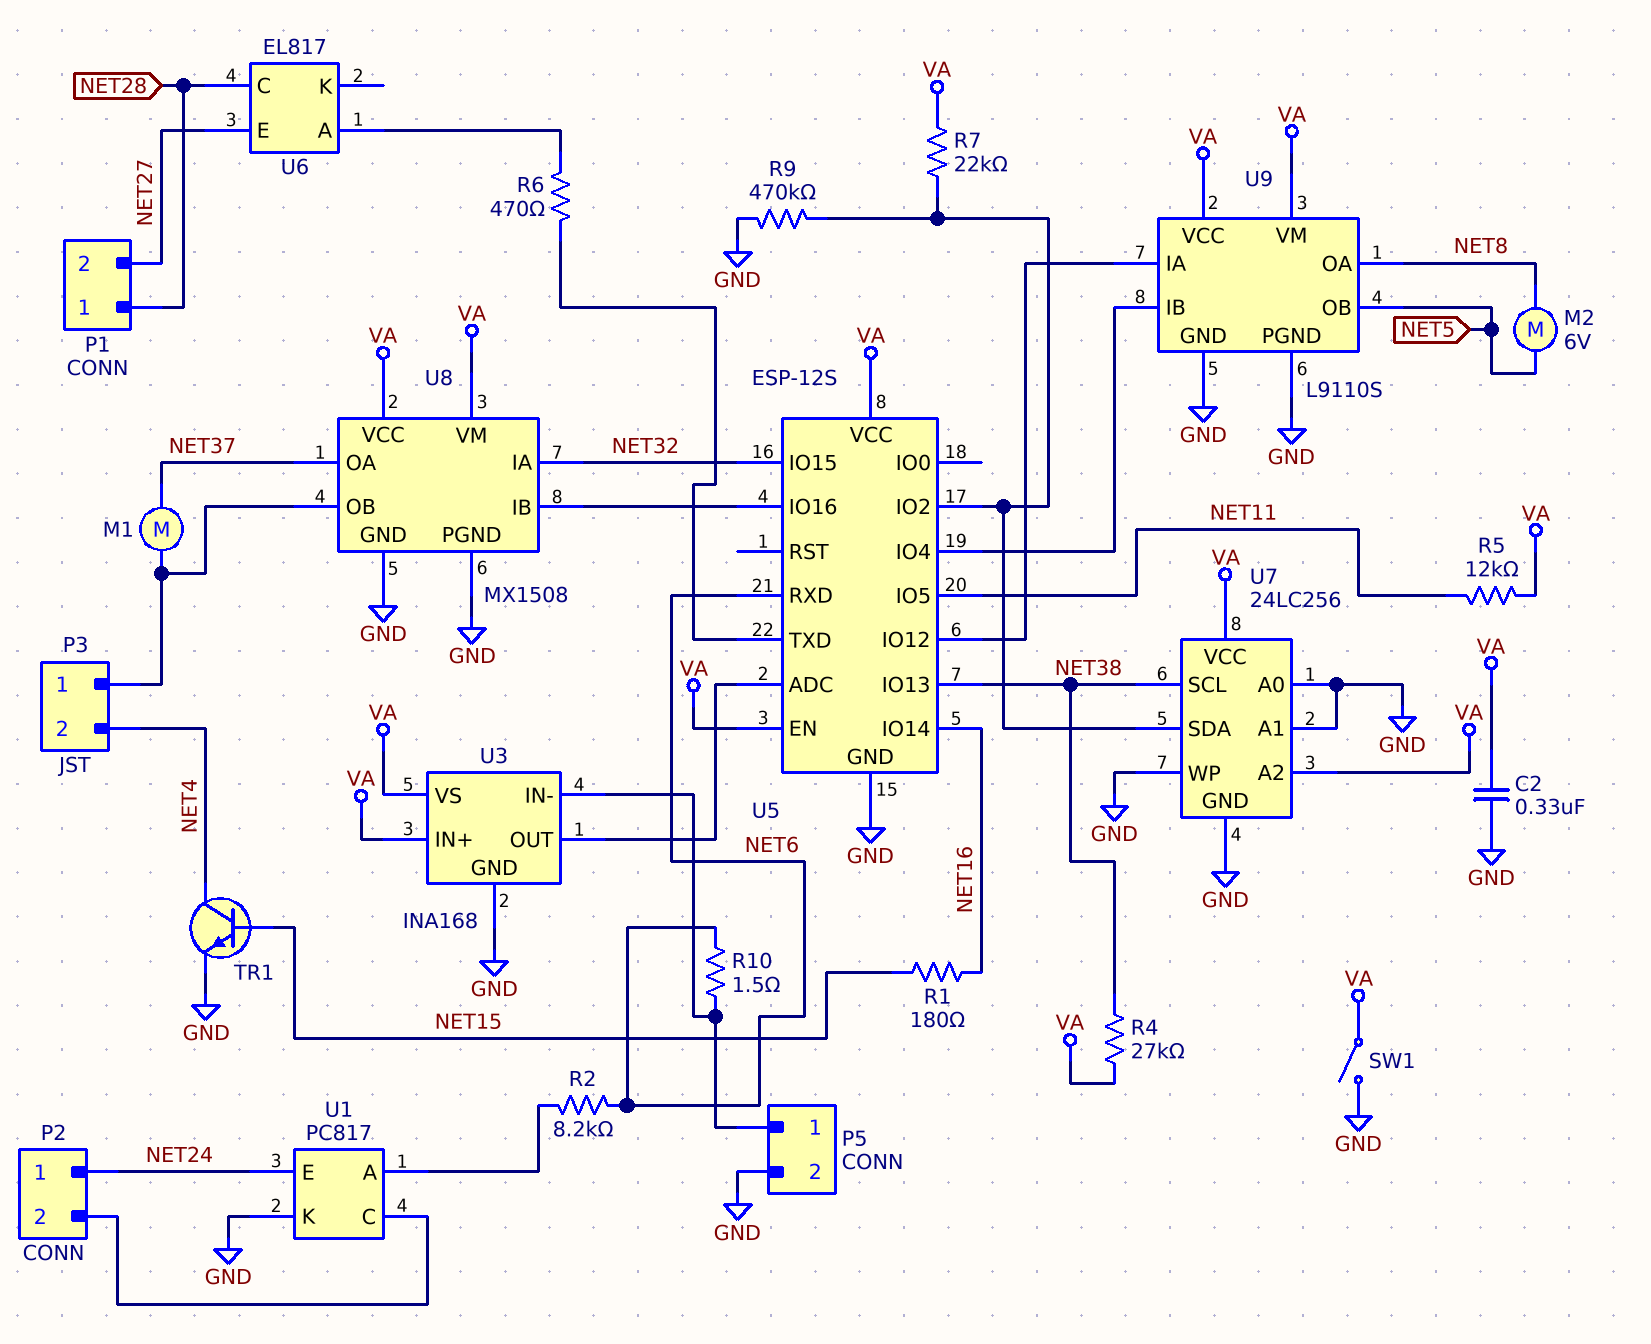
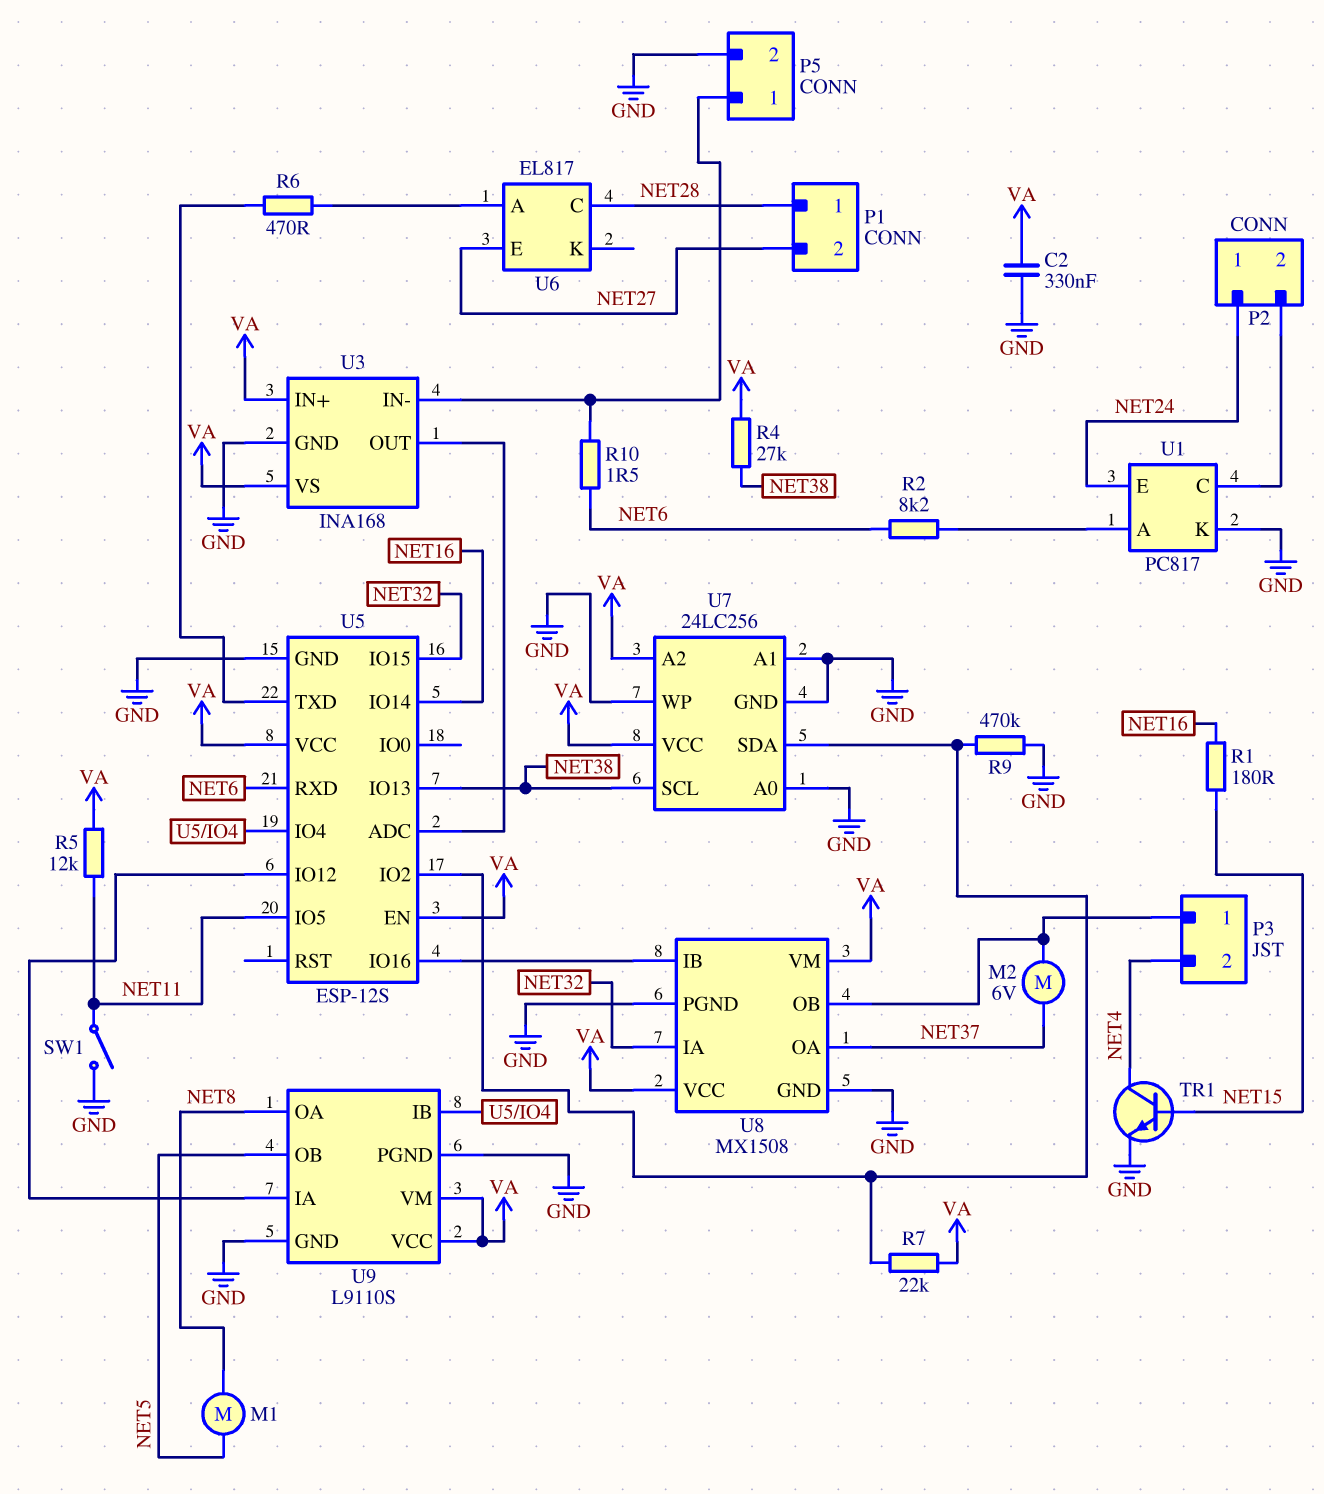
M1: motor (NET37, P3/1) -> motor (NET5, NET8)
M2: motor 6V (NET5, NET8) -> motor 6V (NET37, P3/1)
SW1: switch (GND, VA) -> switch (GND, NET11)

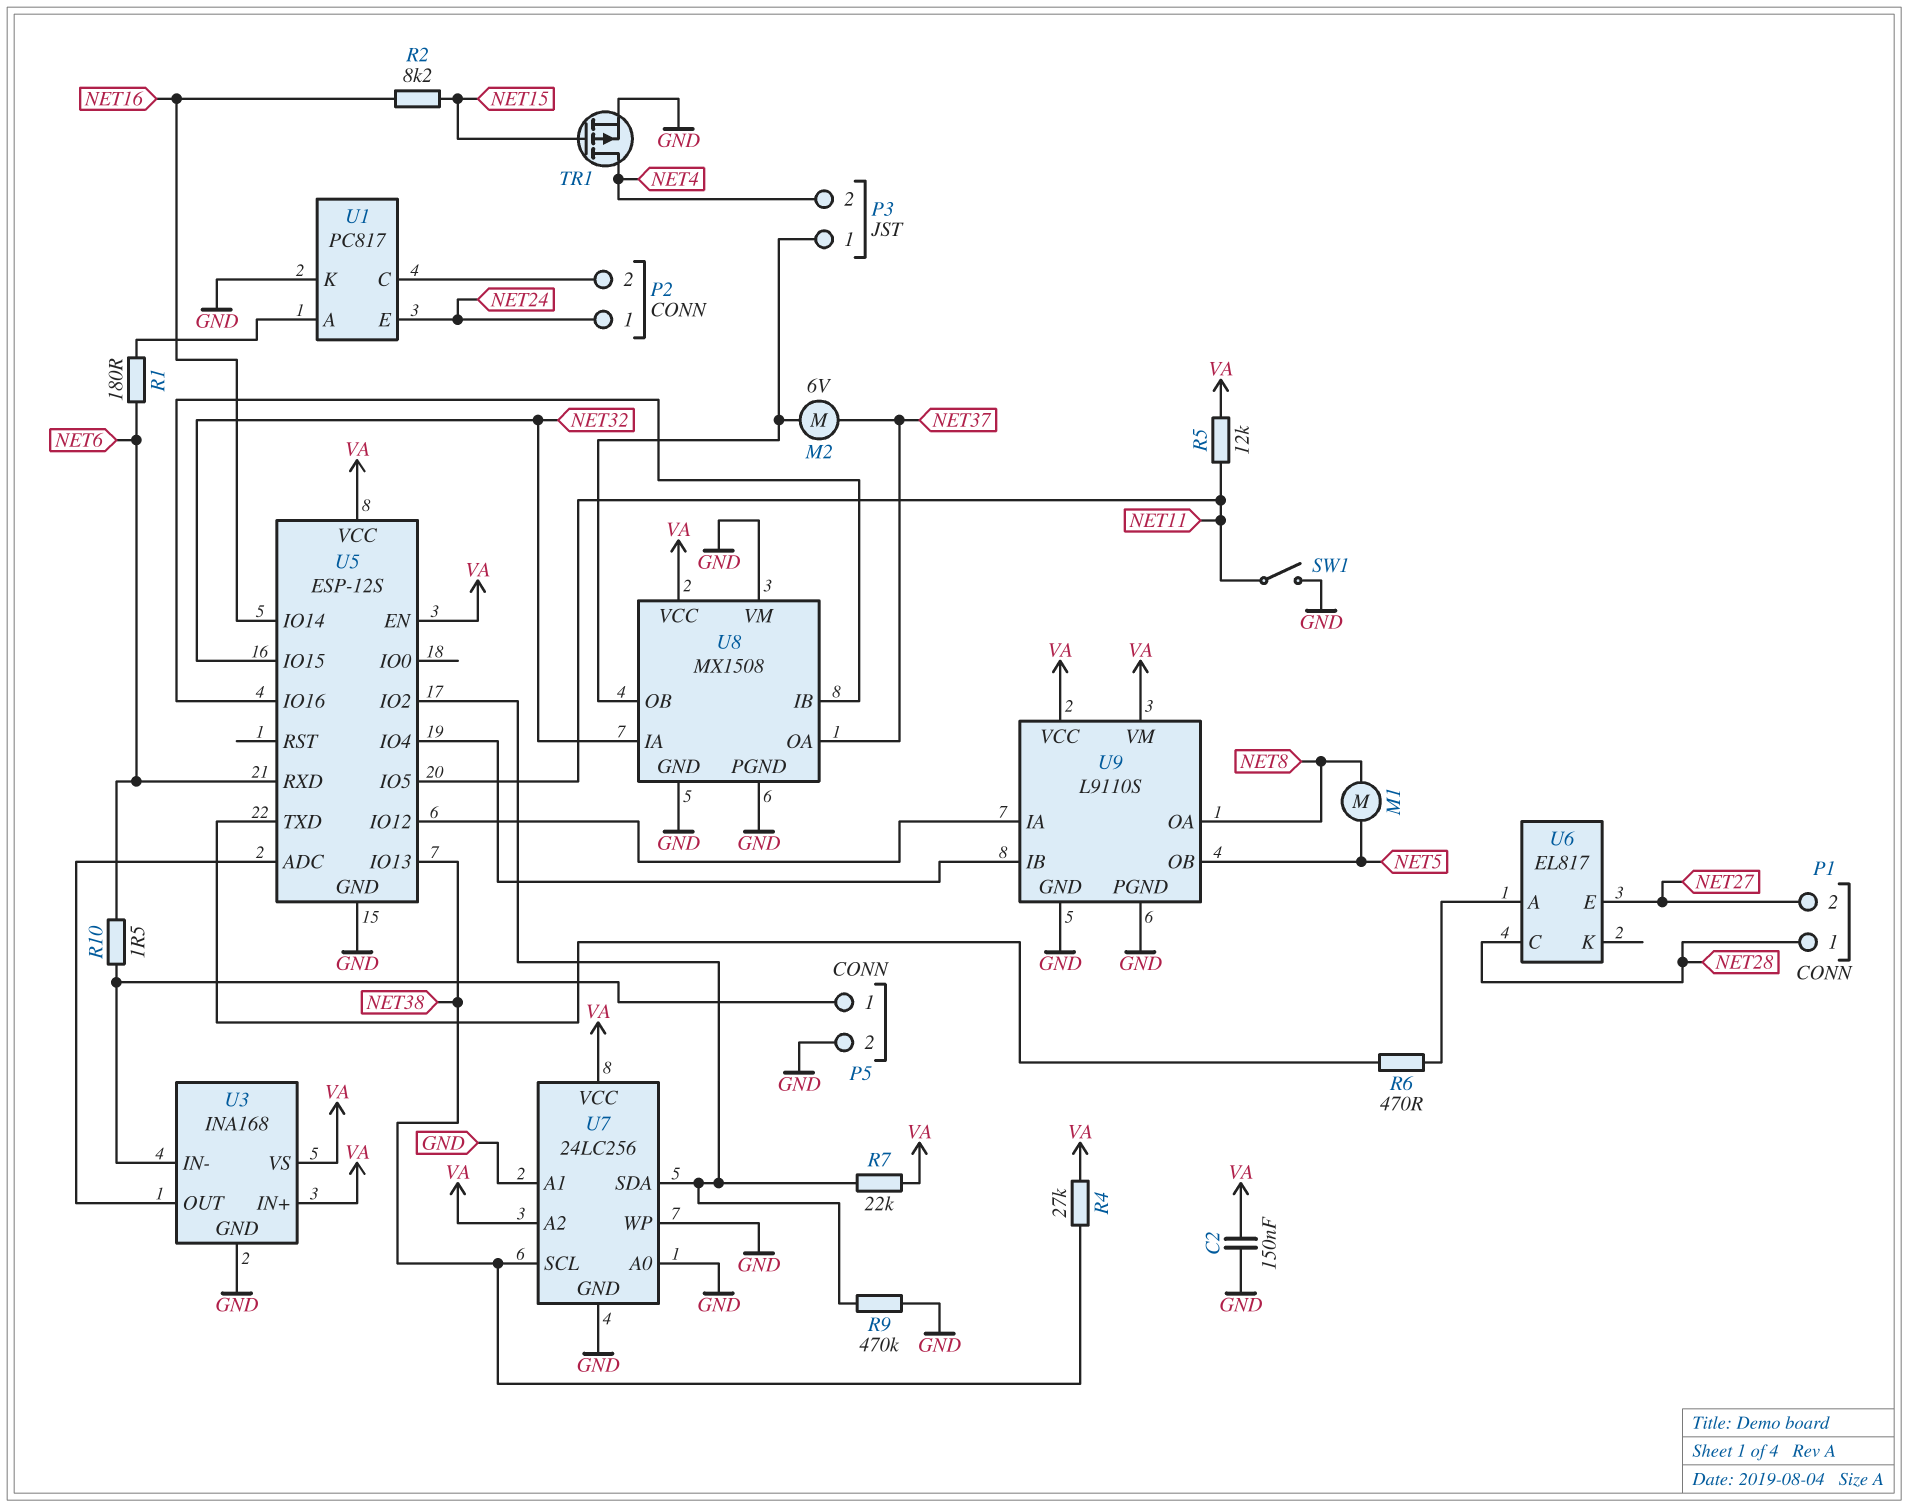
C2: 330nF (GND, VA) -> 150nF (GND, VA)
R1: 180 (NET15, NET16) -> 180 (NET6, U1/A)
R2: 8.2k (NET6, U1/A) -> 8.2k (NET15, NET16)
TR1: NPN (B NET15, C NET4, E GND) -> PMOS (G NET15, D NET4, S GND)
U8 pin VM: VA -> GND

